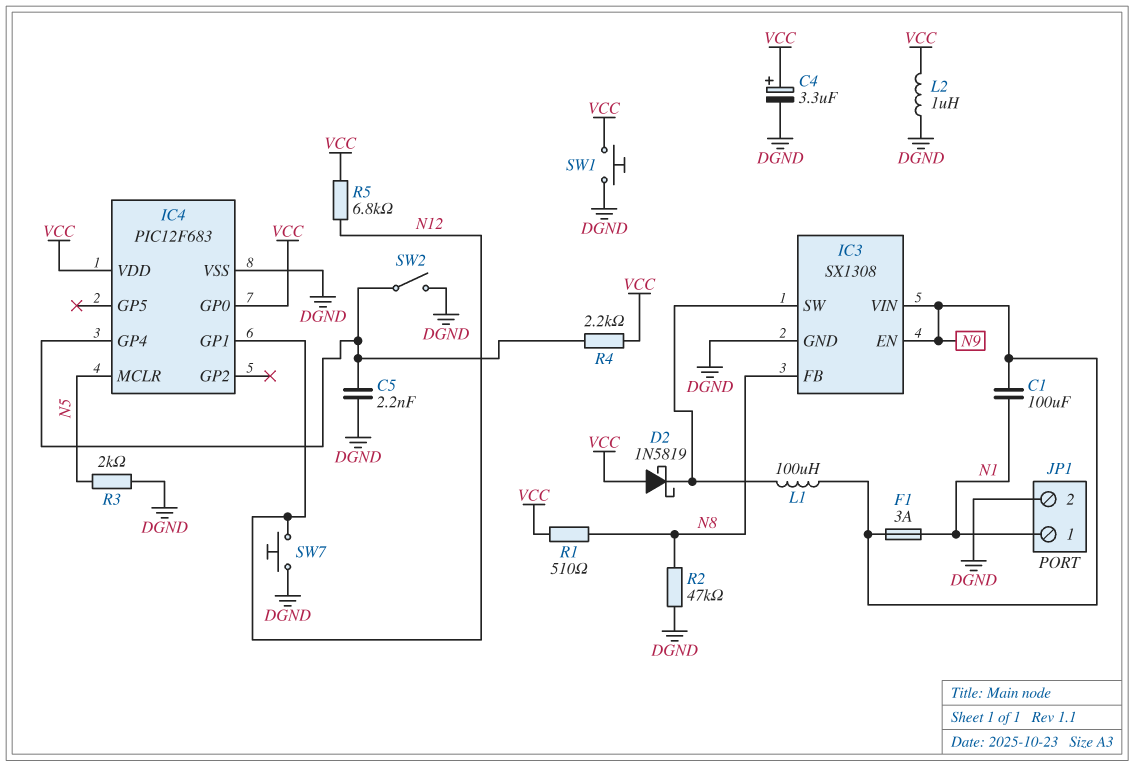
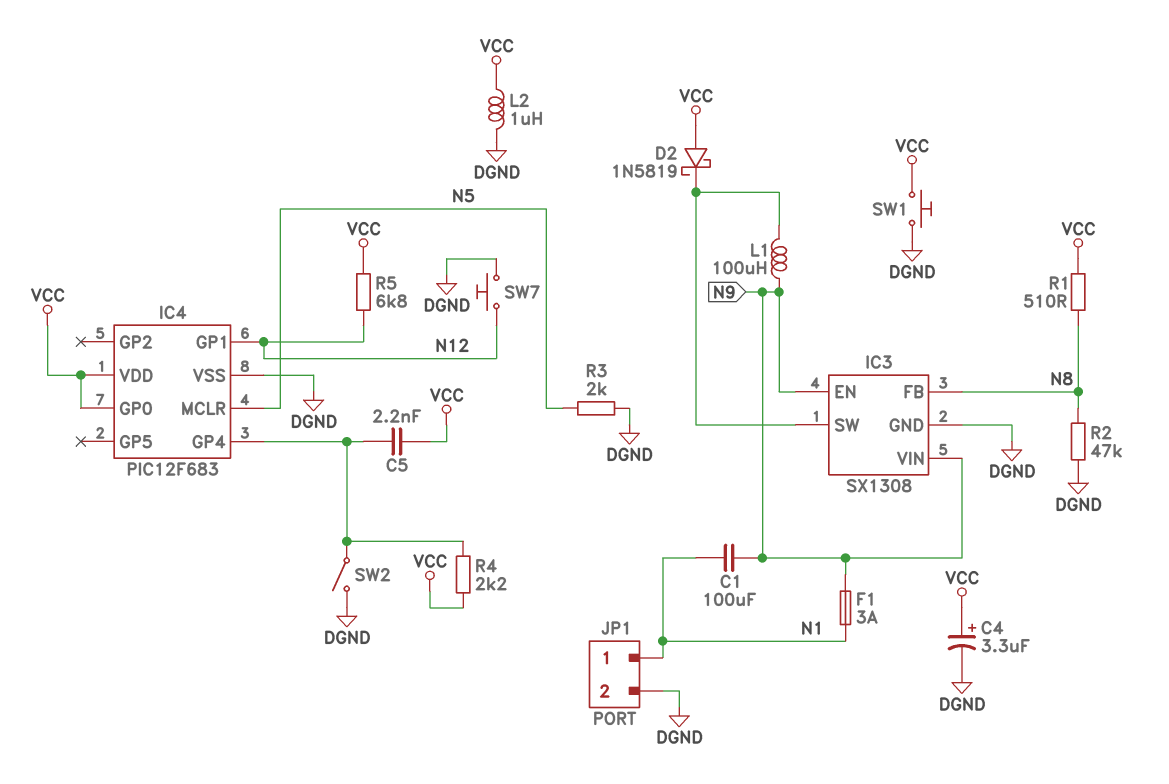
C5: 2.2nF (DGND, IC4/GP4) -> 2.2nF (IC4/GP4, VCC)

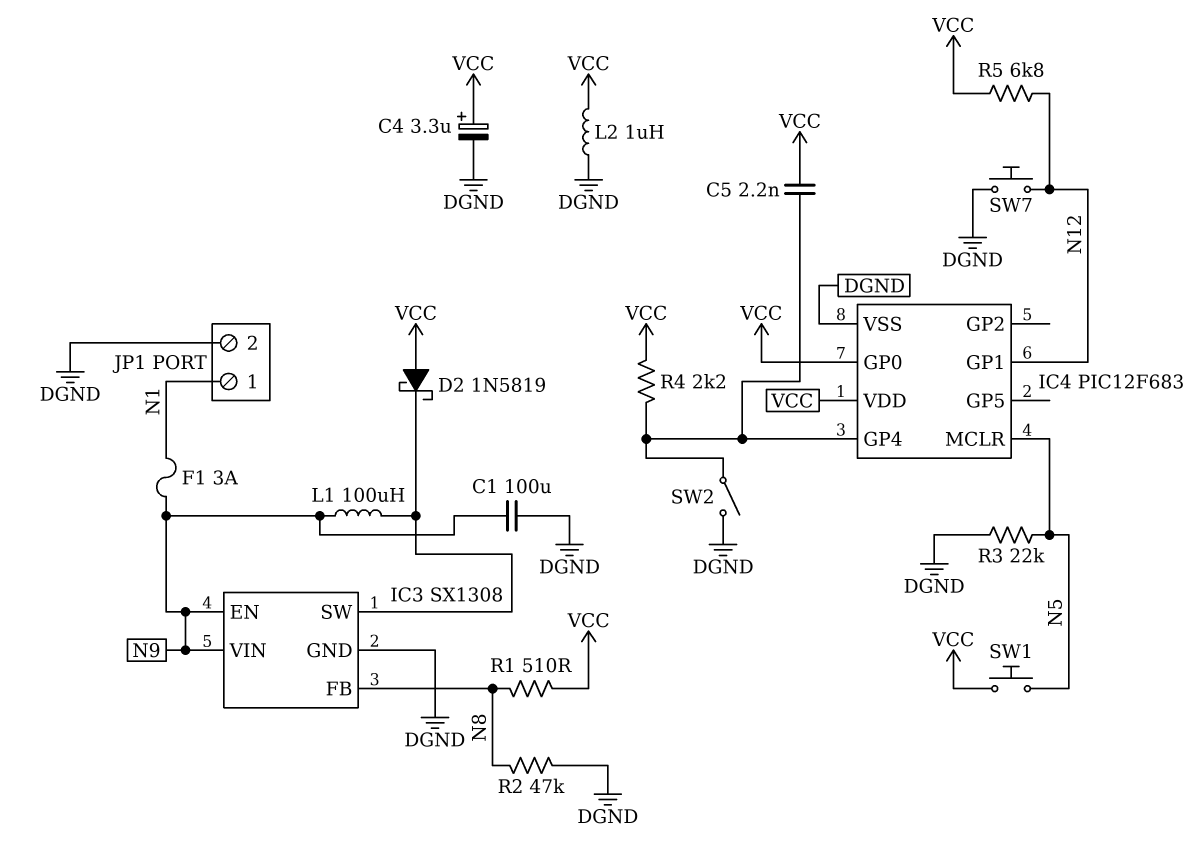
C1: 100uF (N1, N9) -> 100uF (DGND, N9)
R3: 2k (DGND, N5) -> 22k (DGND, N5)
SW1: button (DGND, VCC) -> button (N5, VCC)

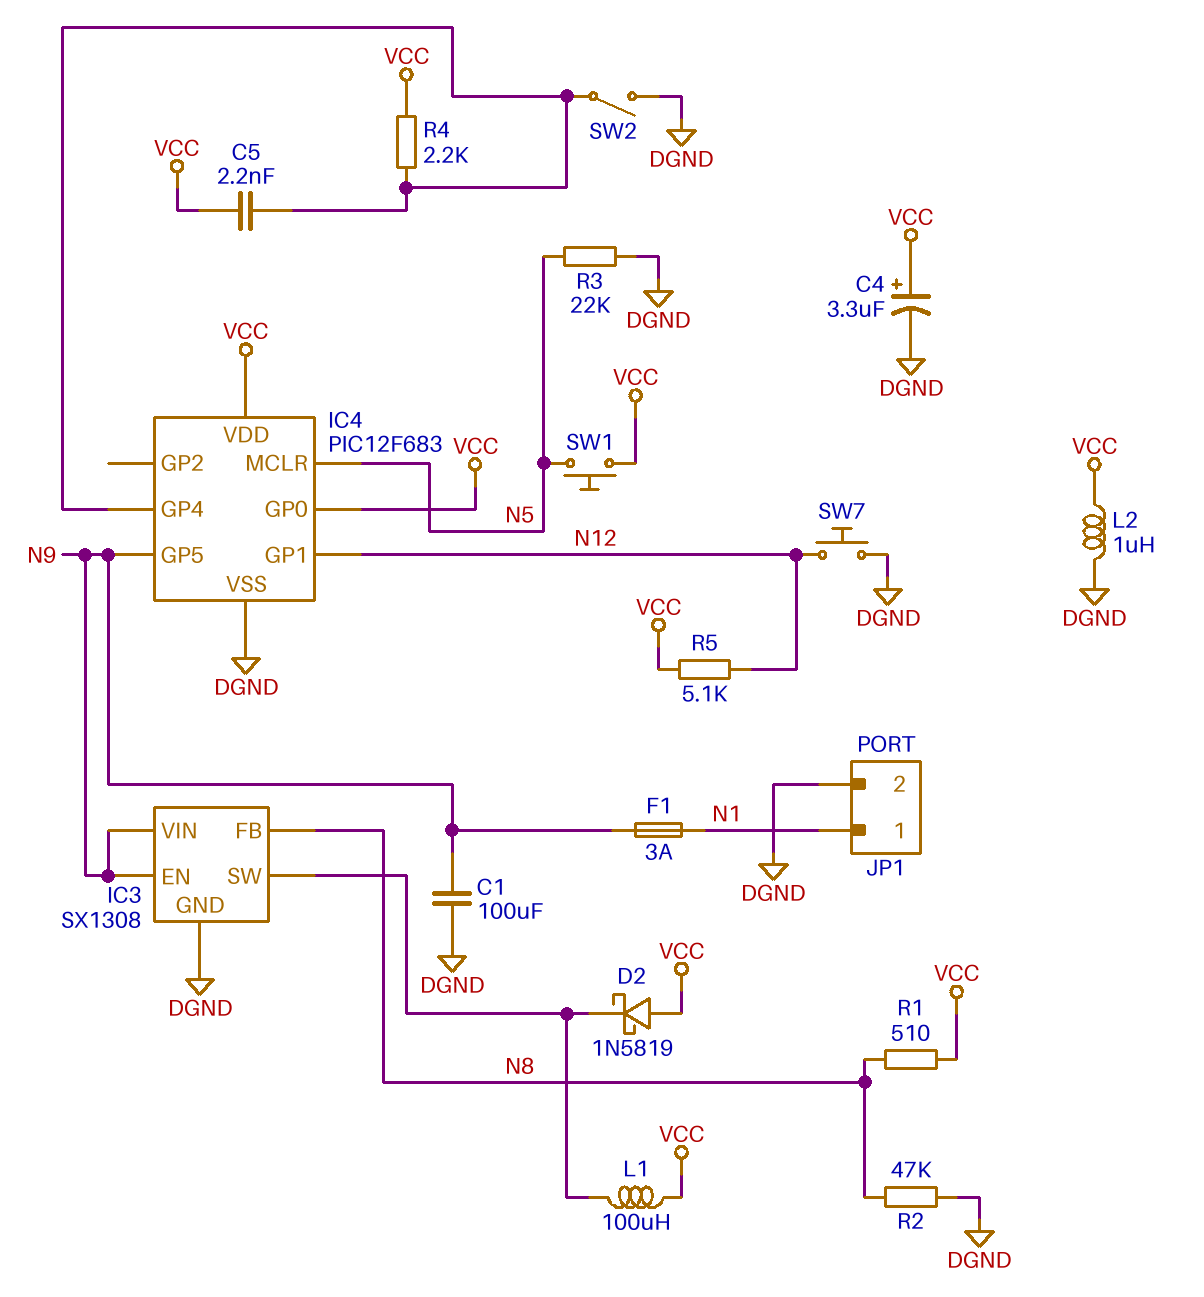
IC4 pin GP5: none -> N9
L1: 100uH (IC3/SW, N9) -> 100uH (IC3/SW, VCC)
R5: 6.8k (N12, VCC) -> 5.1k (N12, VCC)

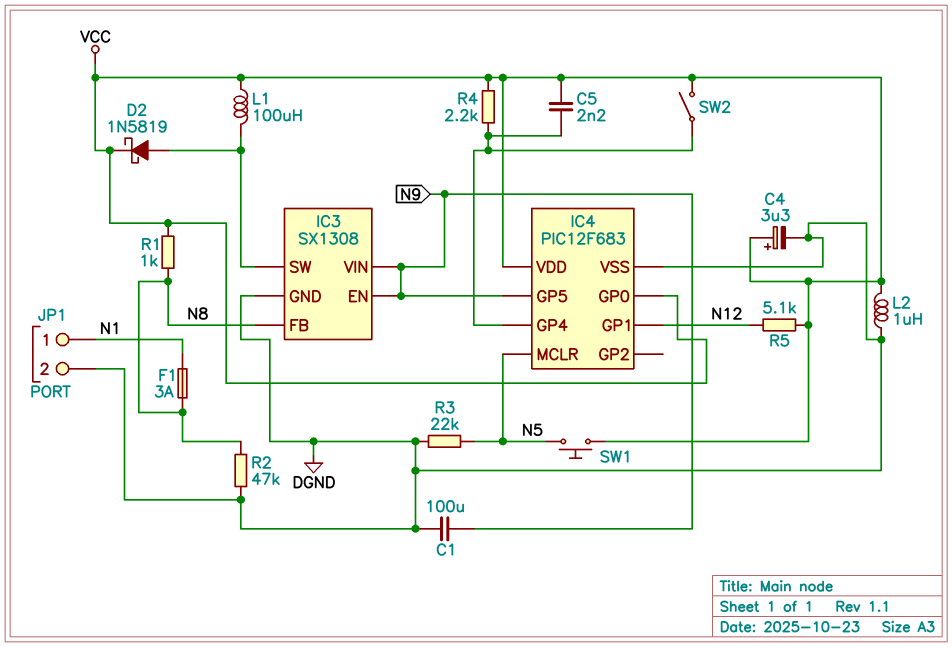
D2: schottky 1N5819 (A VCC, K IC3/SW) -> schottky 1N5819 (A IC3/SW, K VCC)
F1: 3A (N1, N9) -> 3A (N1, N8)
R1: 510 (N8, VCC) -> 1k (N8, VCC)
SW2: switch (DGND, IC4/GP4) -> switch (IC4/GP4, VCC)
SW7: button (DGND, N12) -> none

